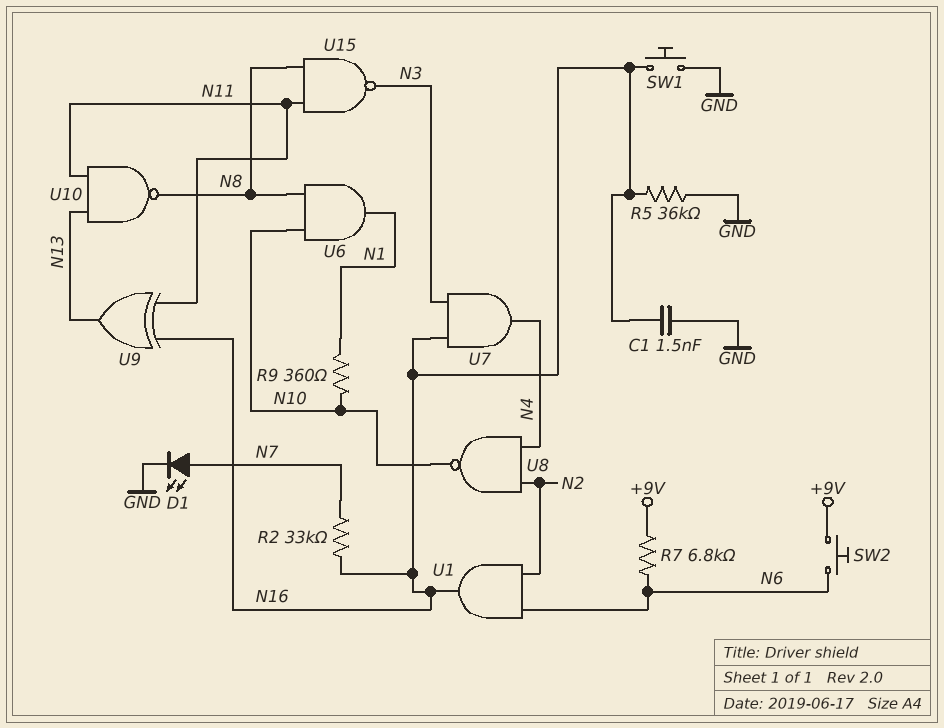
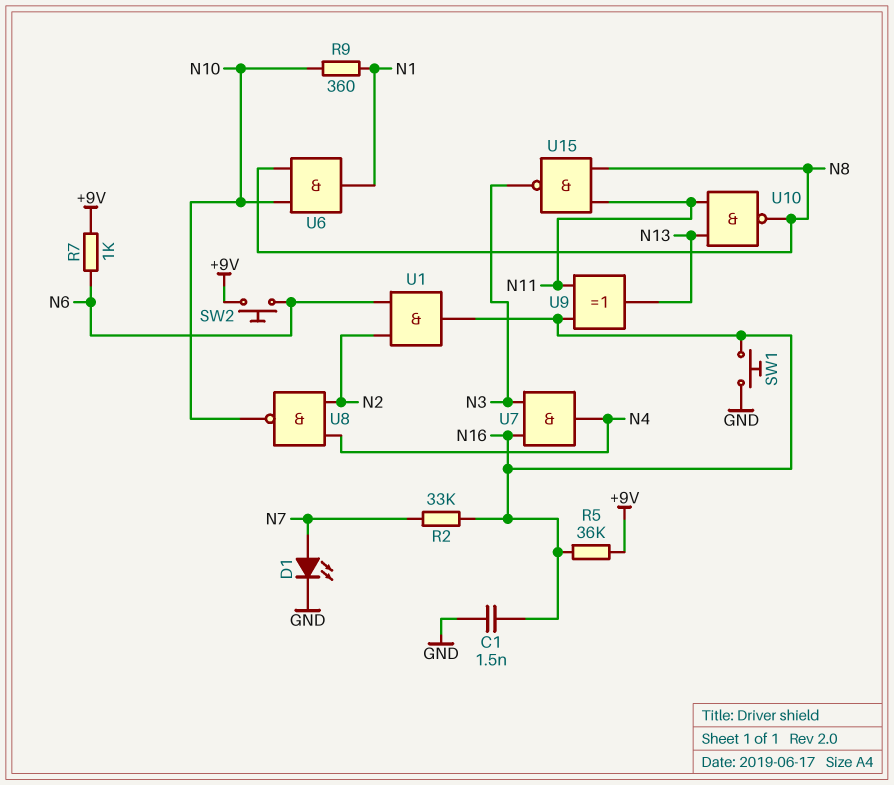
R5: 36k (GND, N16) -> 36k (+9V, N16)
R7: 6.8k (+9V, N6) -> 1k (+9V, N6)

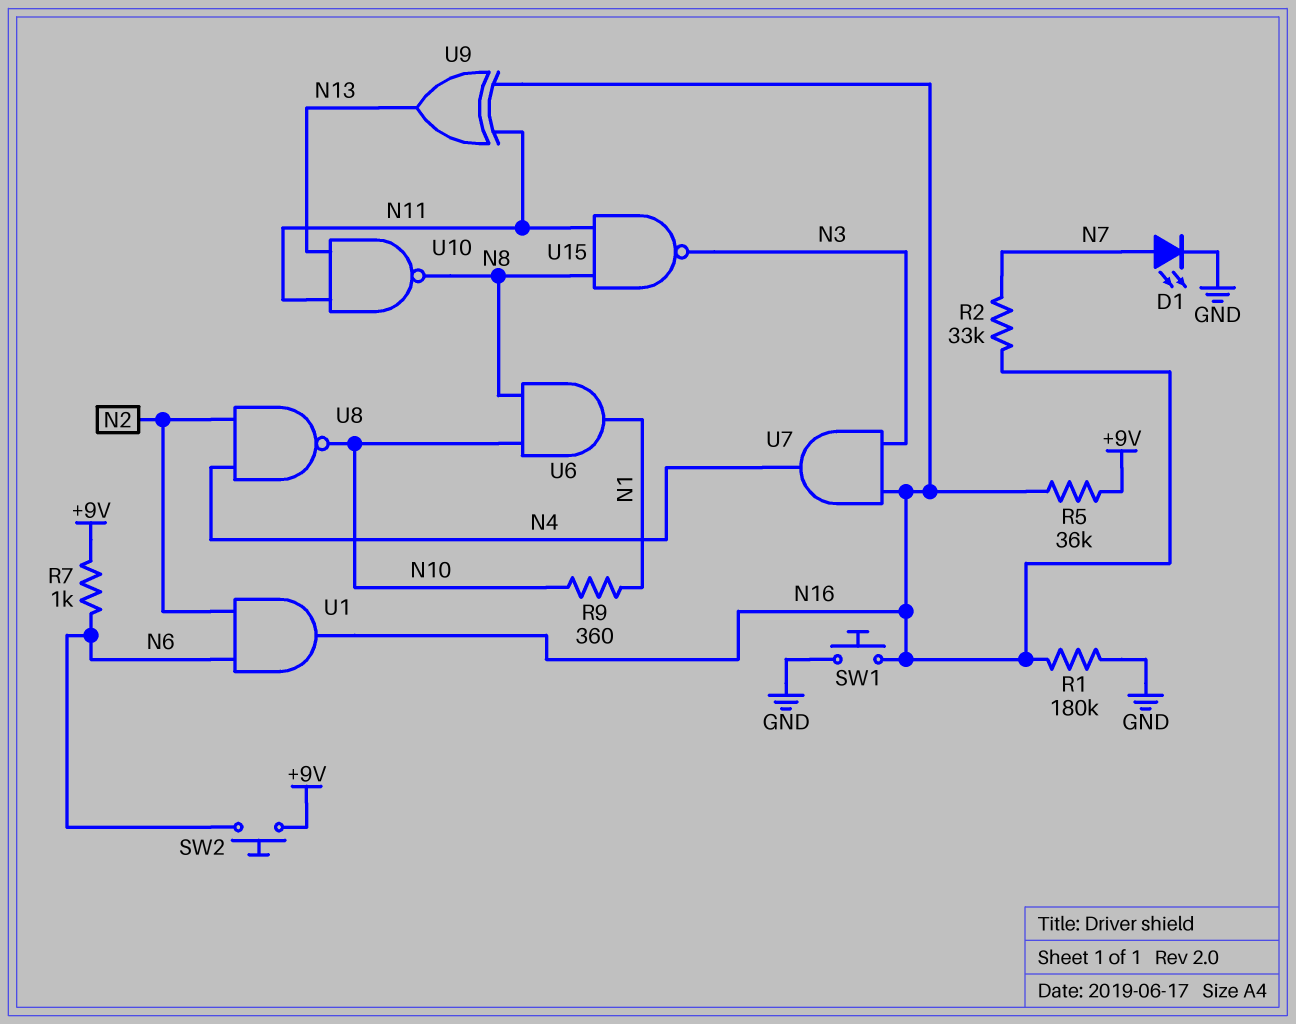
C1: 1.5nF (GND, N16) -> none
R1: none -> 180k (GND, N16)

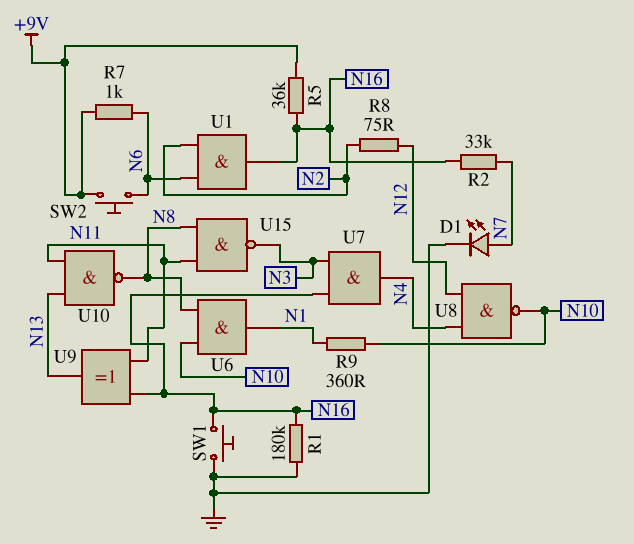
R8: none -> 75 (N2, N12)
U8: NAND (in N2, in N4, out N10) -> NAND (in N4, in N12, out N10)

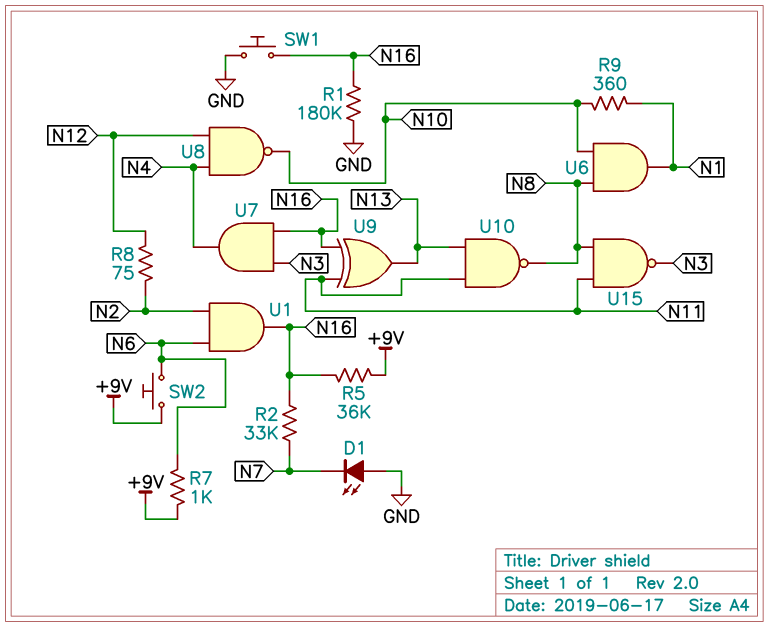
D1: LED (A N7, K GND) -> LED (A GND, K N7)

